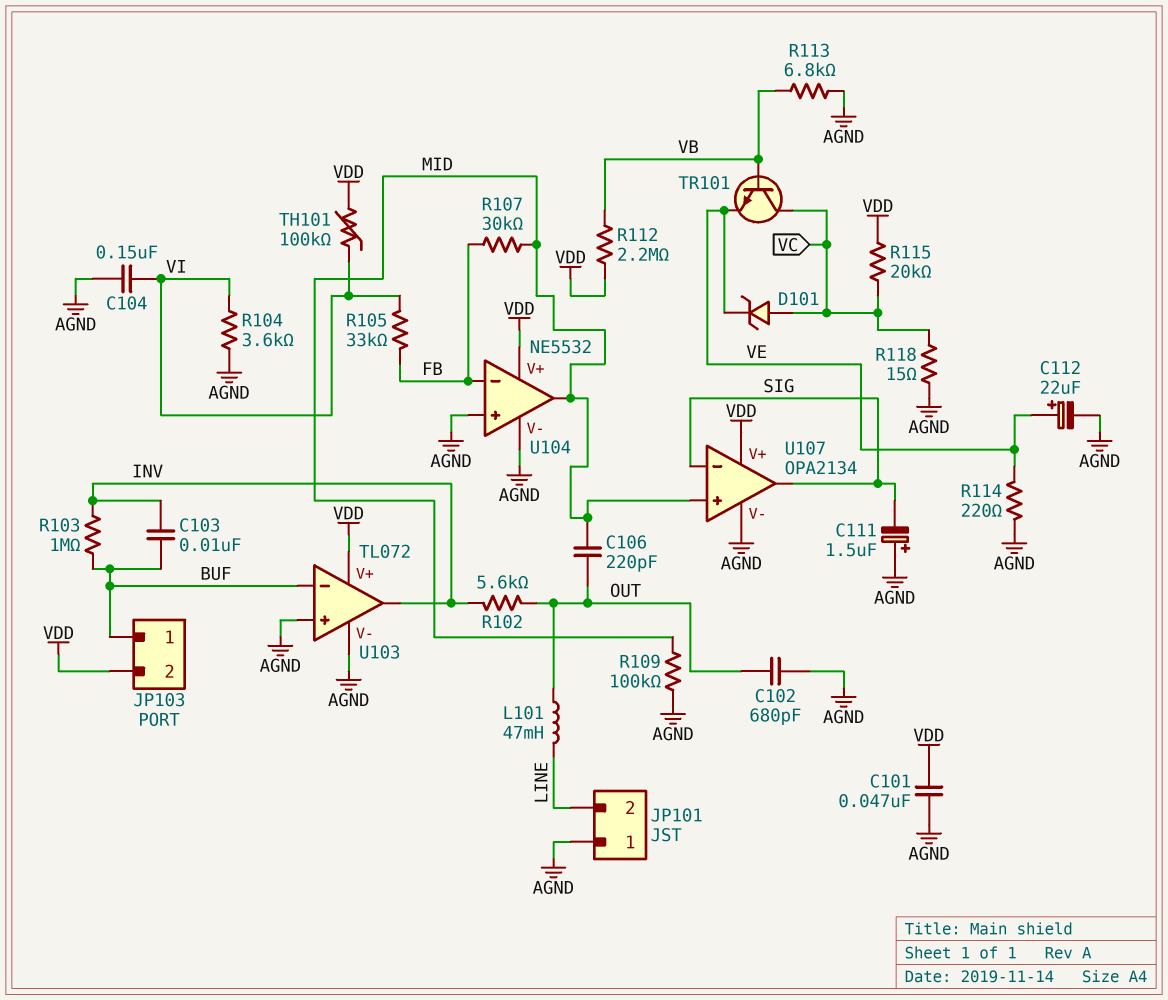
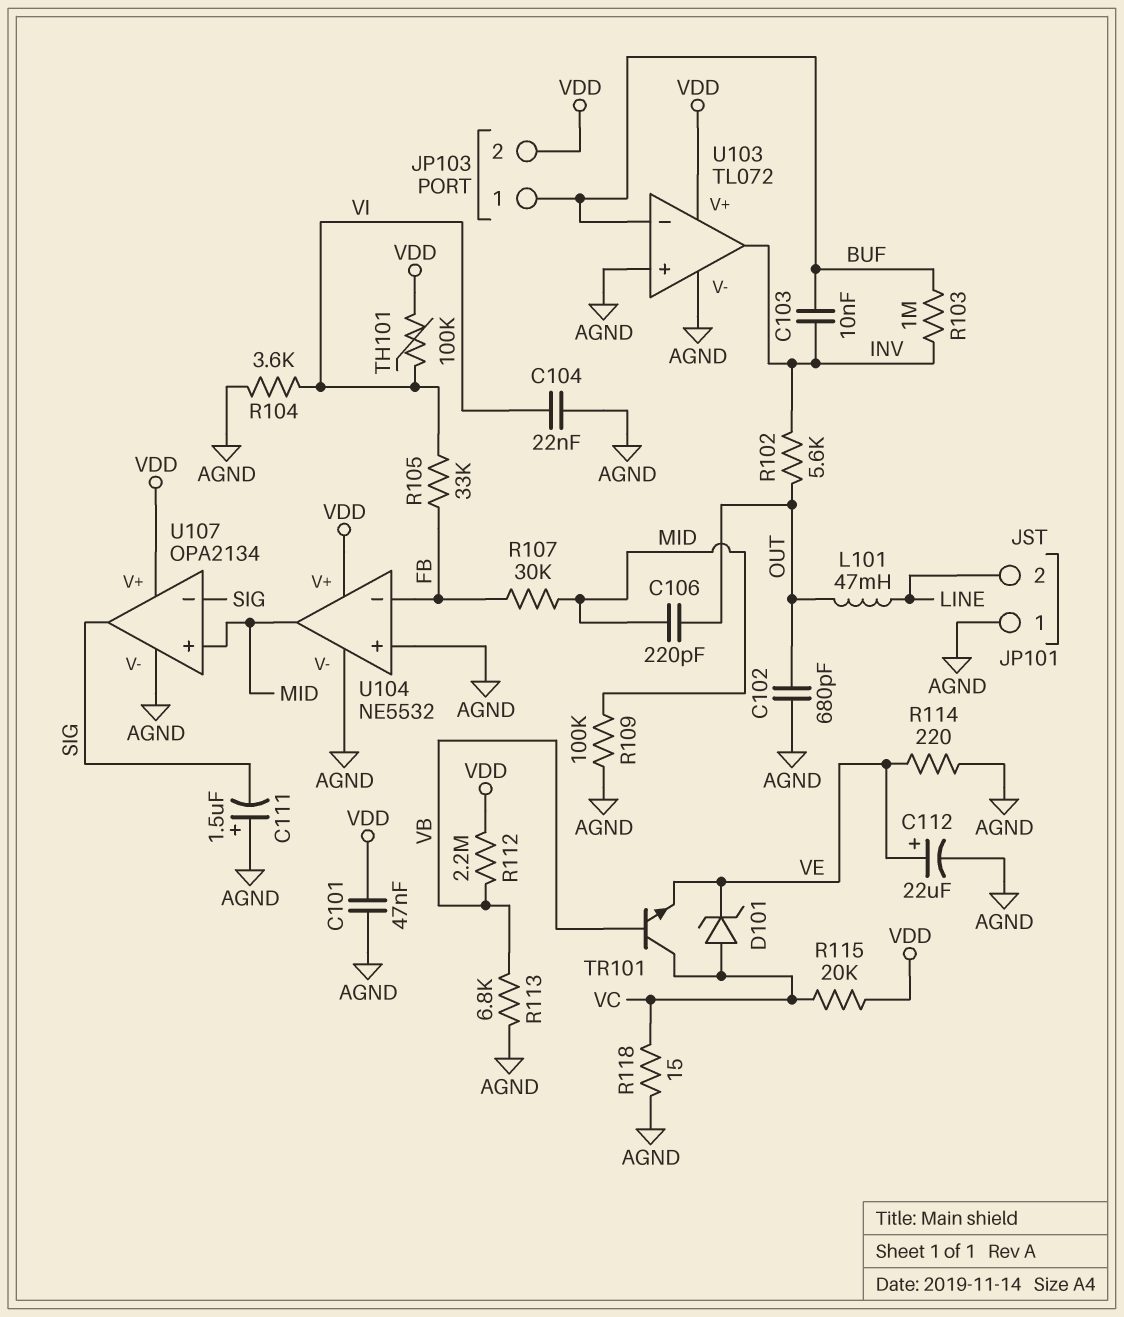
C104: 150nF (AGND, VI) -> 22nF (AGND, VI)

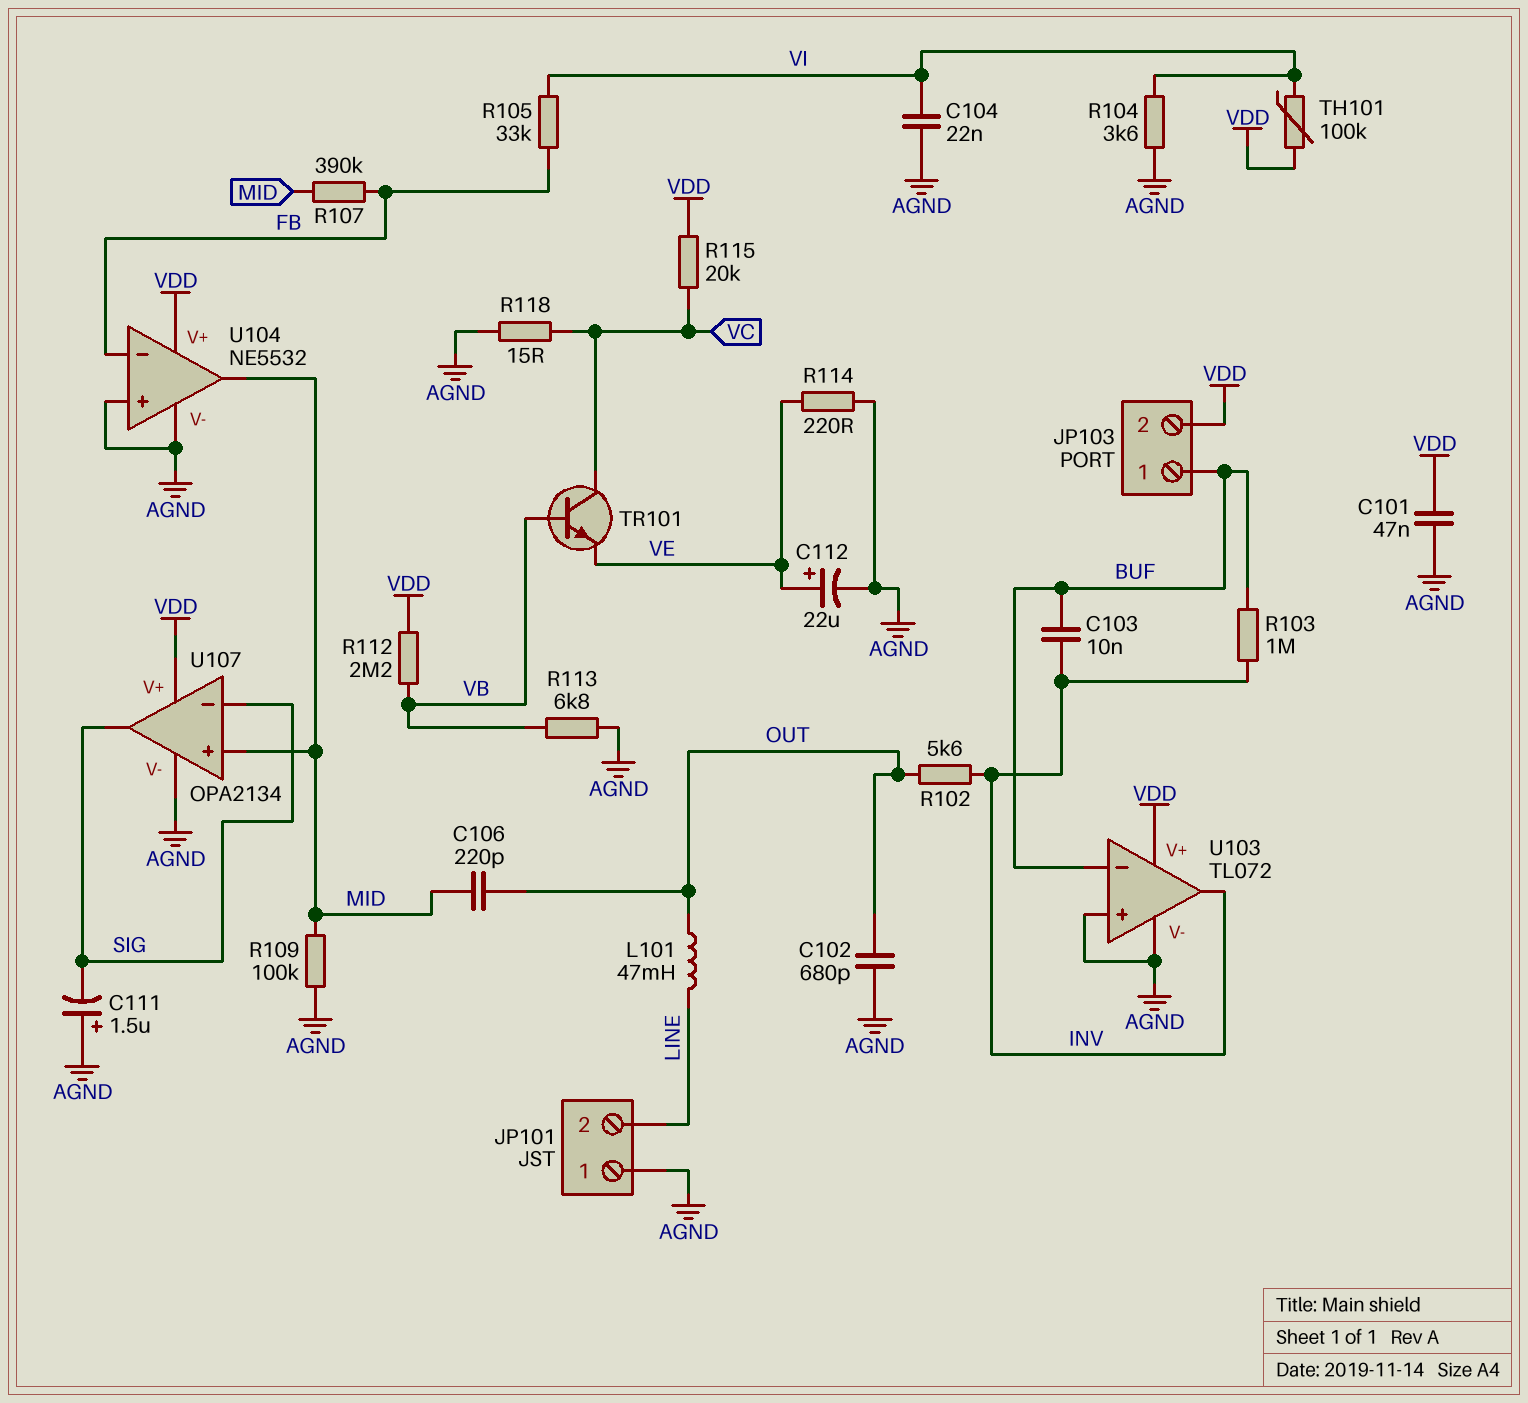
D101: zener (A VC, K VE) -> none
R107: 30k (FB, MID) -> 390k (FB, MID)

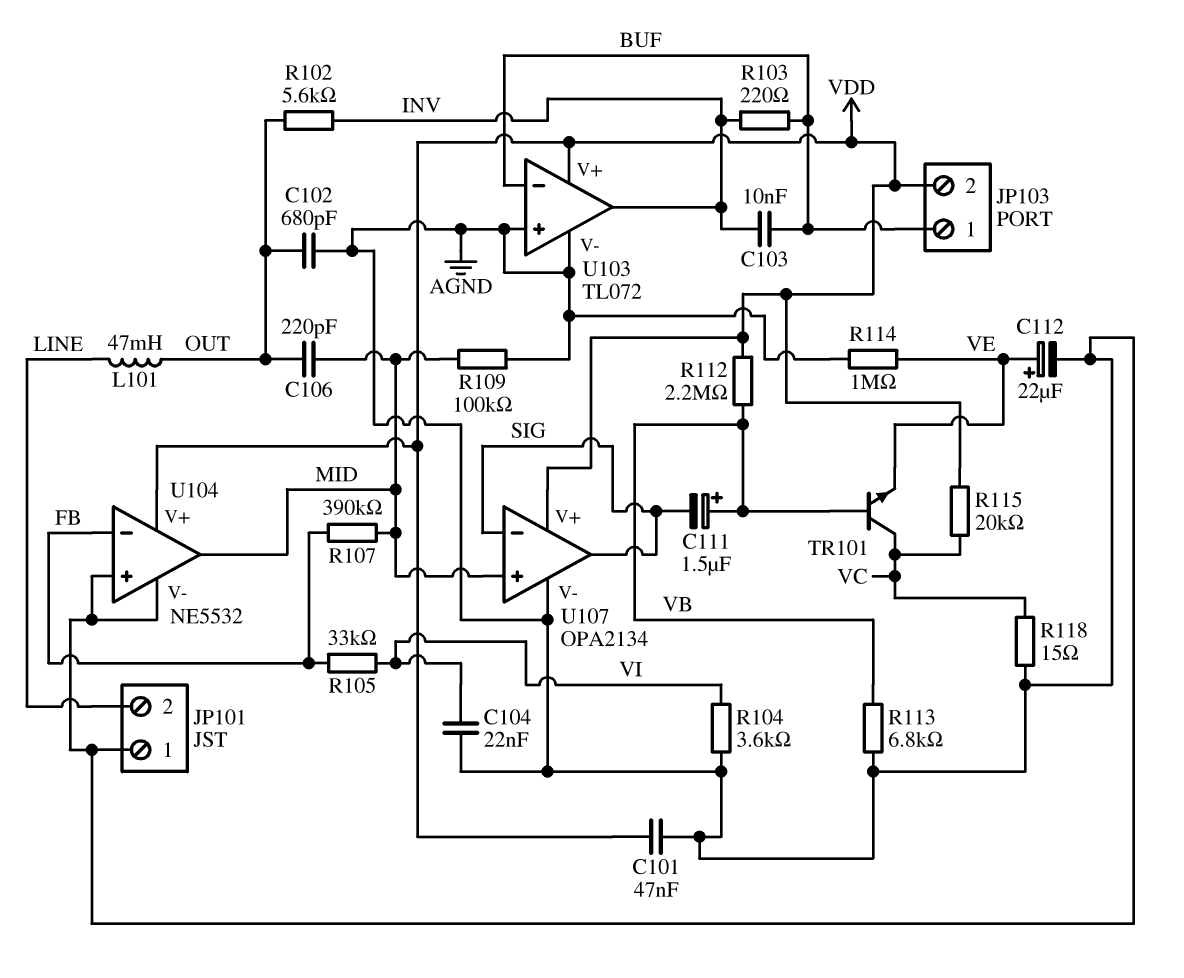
C111: 1.5uF (plus AGND, minus SIG) -> 1.5uF (plus VB, minus SIG)
R103: 1M (BUF, INV) -> 220 (BUF, INV)
R114: 220 (AGND, VE) -> 1M (AGND, VE)
TH101: 100k (VDD, VI) -> none

